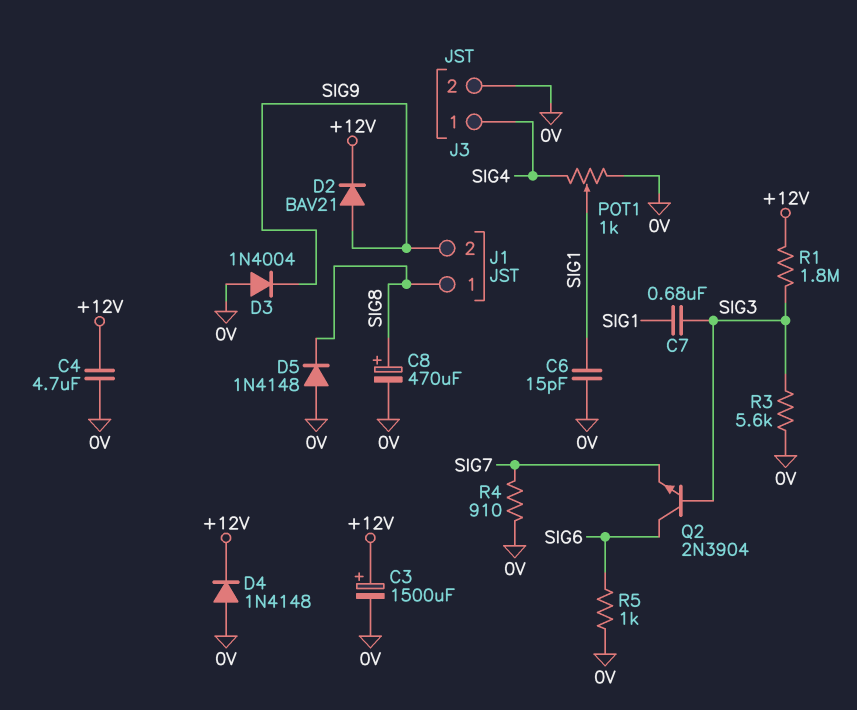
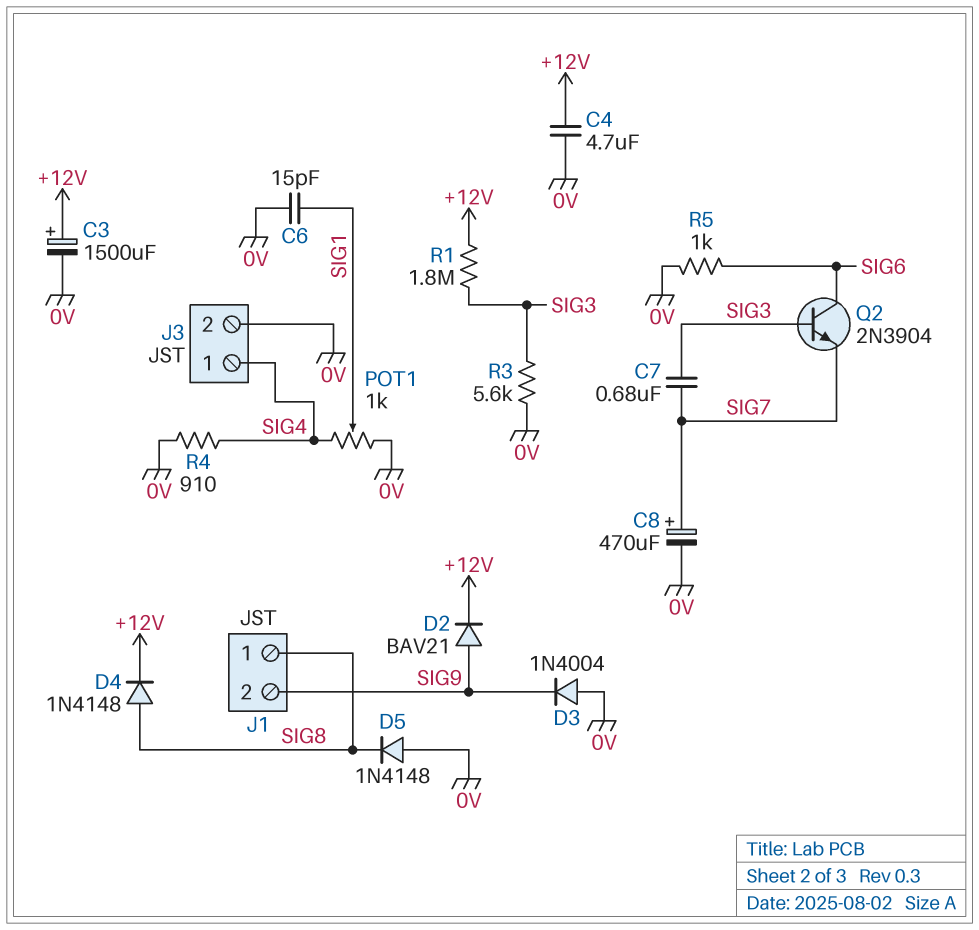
C7: 680nF (SIG1, SIG3) -> 680nF (SIG3, SIG7)
C8: 470uF (plus SIG8, minus 0V) -> 470uF (plus SIG7, minus 0V)
D4: diode 1N4148 (A 0V, K +12V) -> diode 1N4148 (A SIG8, K +12V)
R4: 910 (0V, SIG7) -> 910 (0V, SIG4)

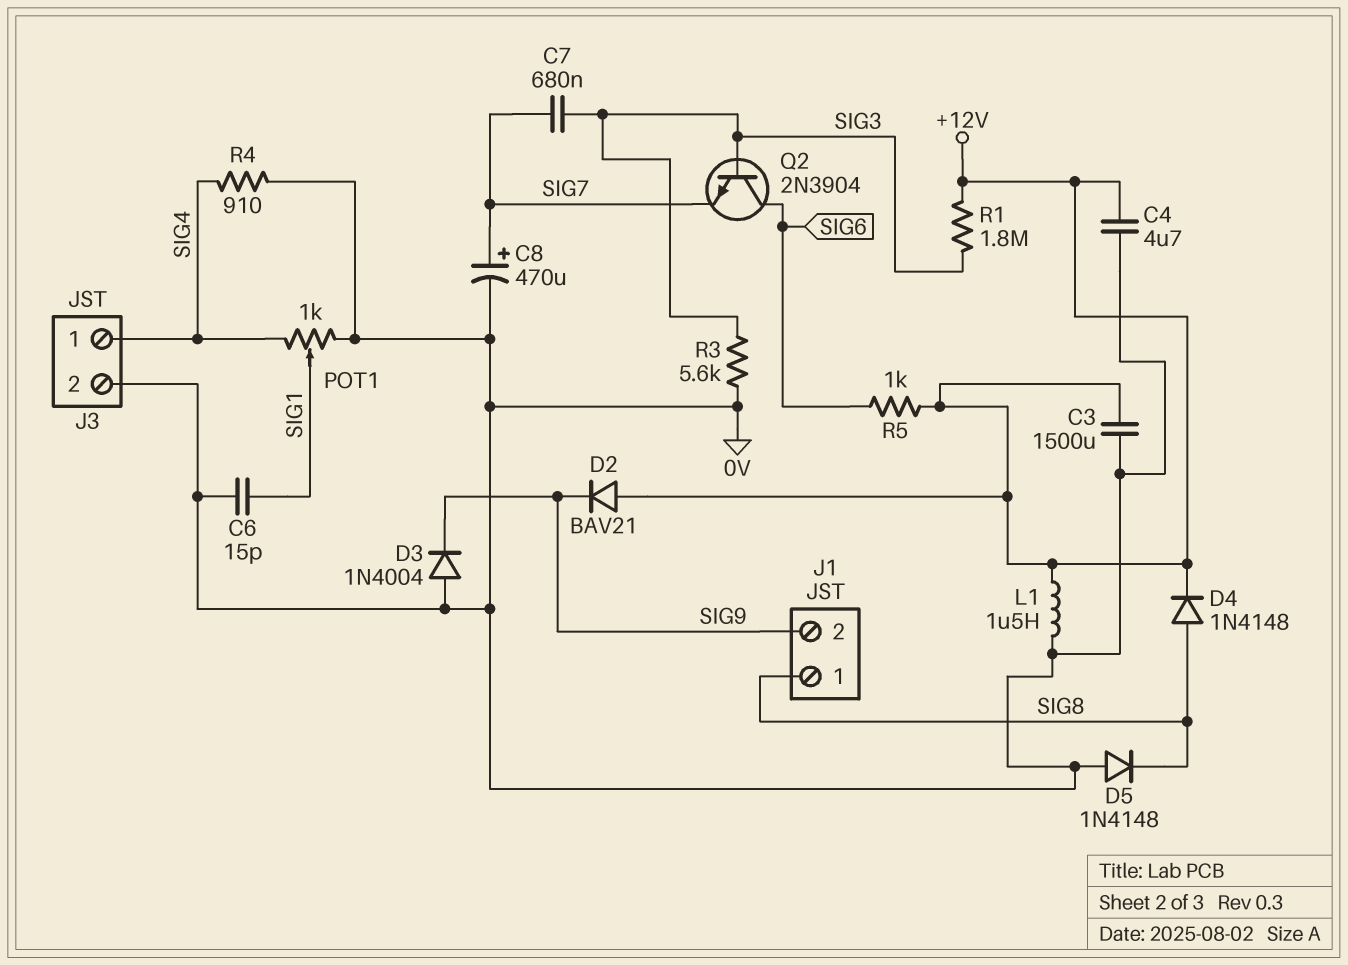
C3: 1500uF (plus +12V, minus 0V) -> 1500uF (+12V, 0V)
D2: diode BAV21 (A SIG9, K +12V) -> diode BAV21 (A +12V, K SIG9)
L1: none -> 1.5uH (+12V, 0V)
R5: 1k (0V, SIG6) -> 1k (+12V, SIG6)

